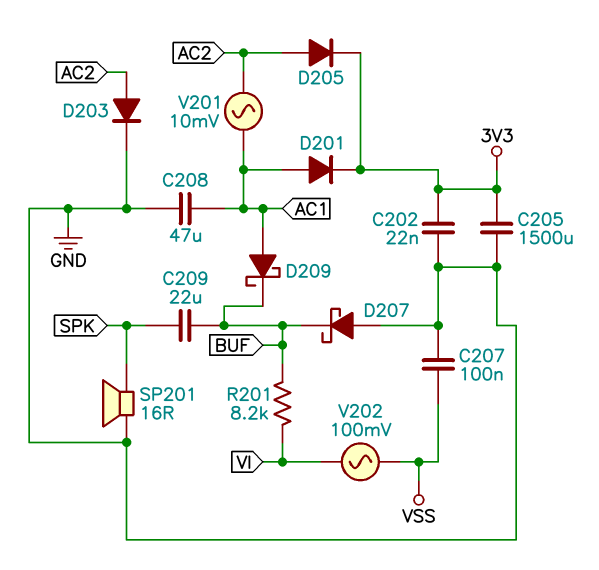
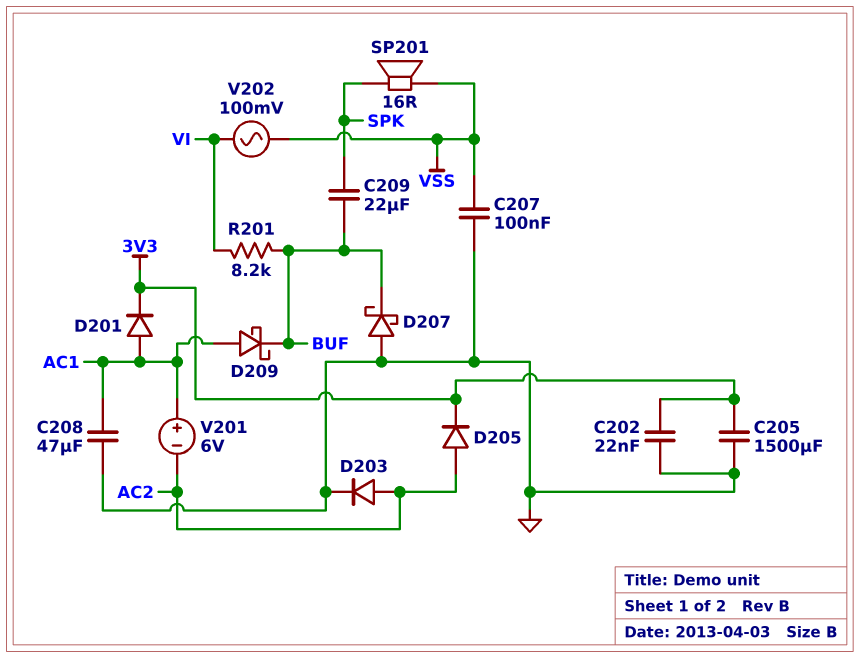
SP201: speaker 16R (GND, SPK) -> speaker 16R (SPK, VSS)
V201: AC 10mV (AC1, AC2) -> 6V (plus AC1, minus AC2)

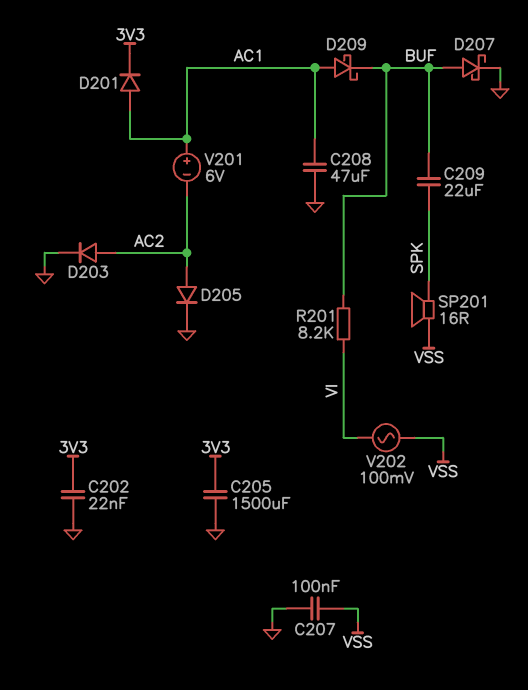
D205: diode (A AC2, K 3V3) -> diode (A AC2, K GND)
D207: schottky (A GND, K BUF) -> schottky (A BUF, K GND)

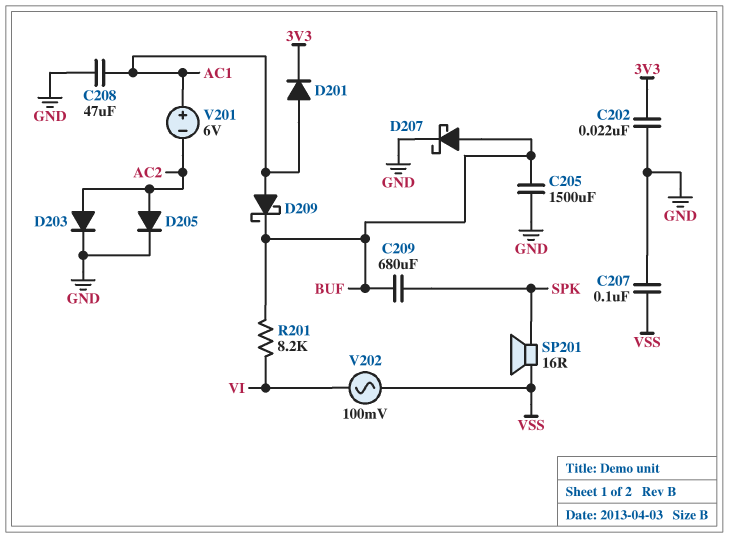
C205: 1500uF (3V3, GND) -> 1500uF (BUF, GND)
C209: 22uF (BUF, SPK) -> 680uF (BUF, SPK)

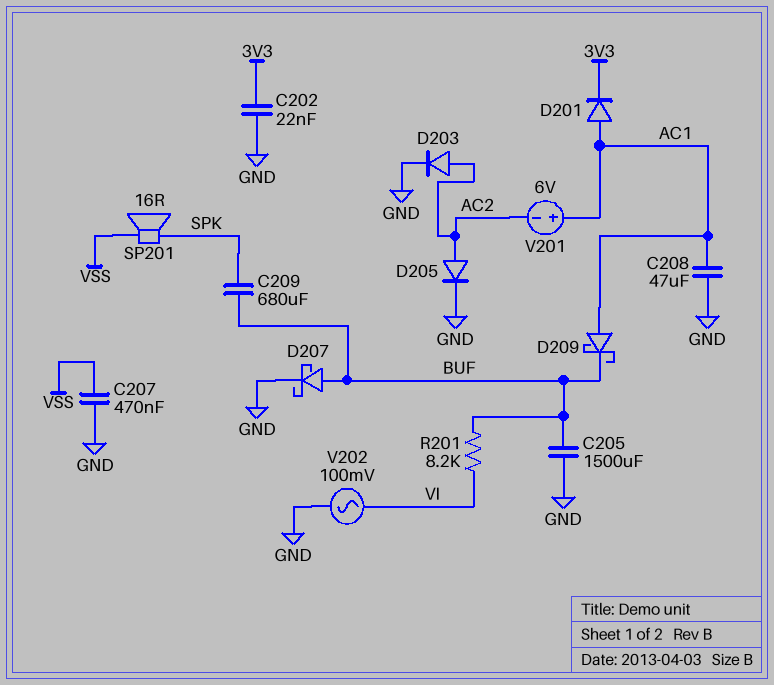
C207: 100nF (GND, VSS) -> 470nF (GND, VSS)
V202: AC 100mV (VI, VSS) -> AC 100mV (GND, VI)

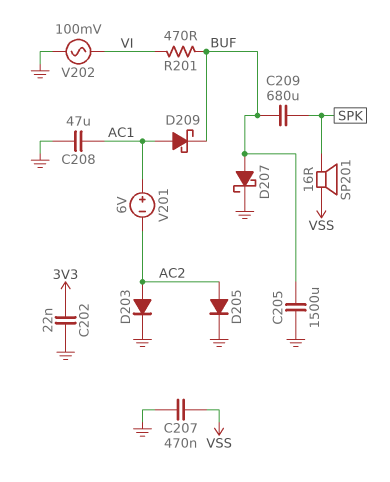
D201: diode (A AC1, K 3V3) -> none
R201: 8.2k (BUF, VI) -> 470 (BUF, VI)

